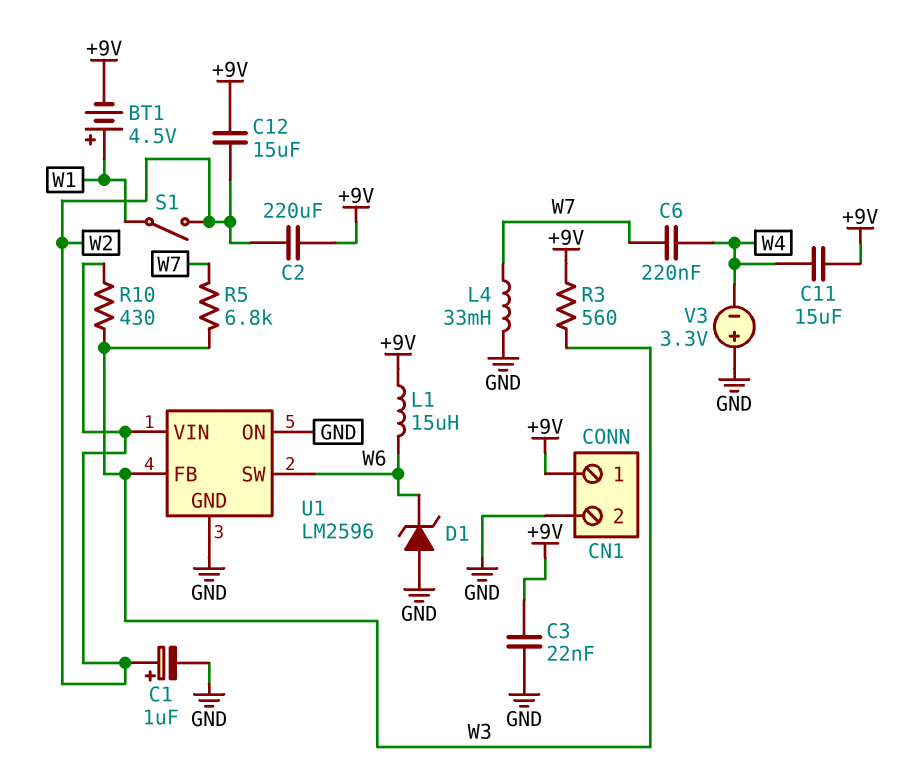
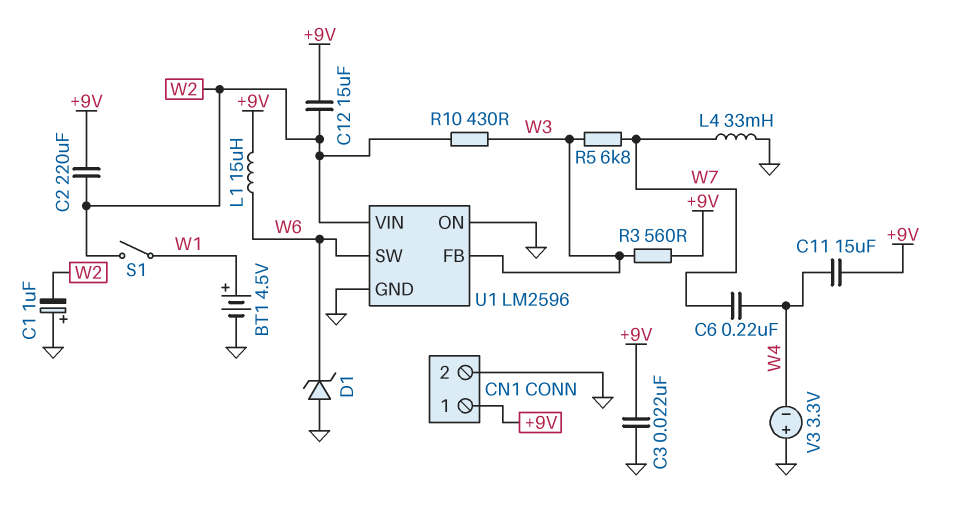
BT1: 4.5V (plus W1, minus +9V) -> 4.5V (plus W1, minus GND)
C1: 1uF (plus W2, minus GND) -> 1uF (plus GND, minus W2)

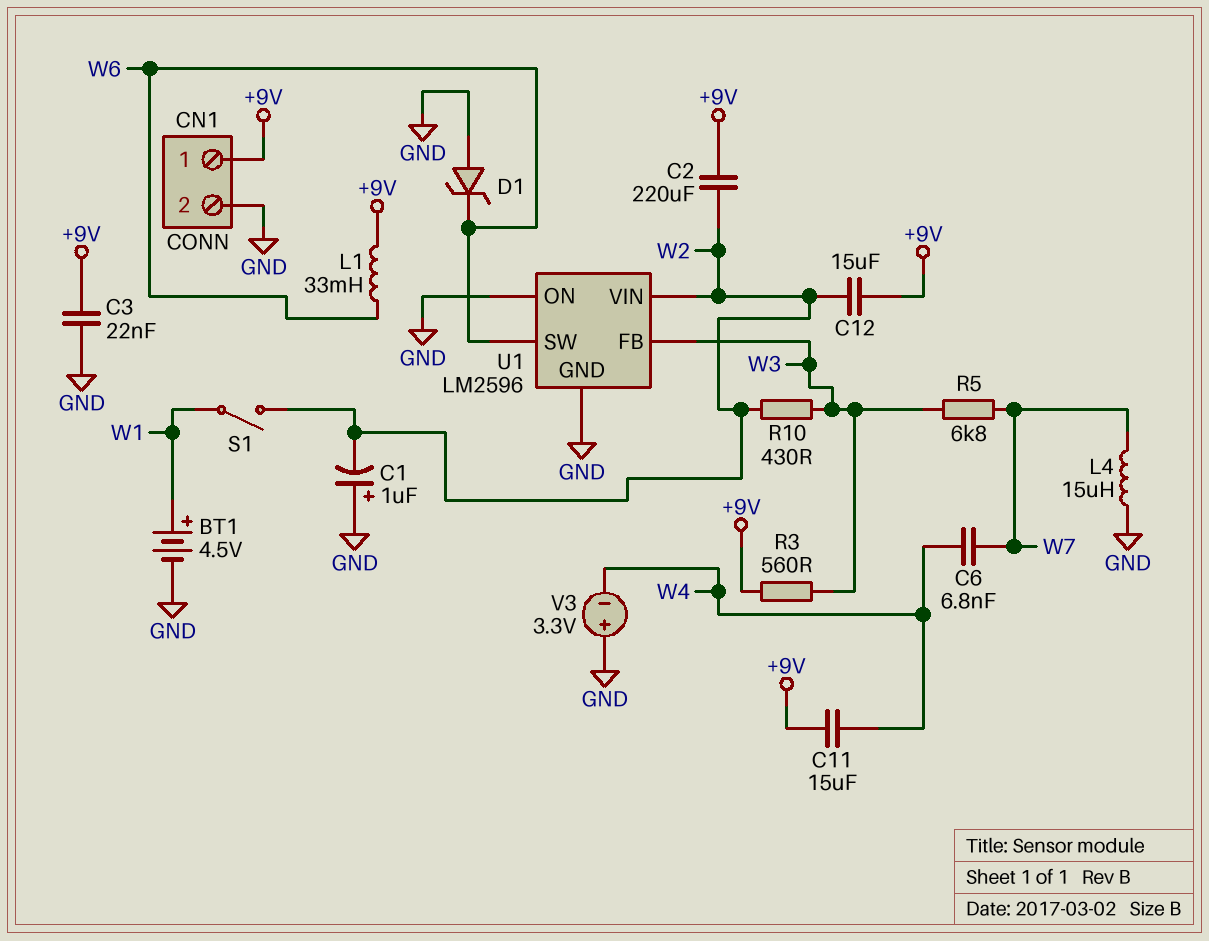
C6: 220nF (W4, W7) -> 6.8nF (W4, W7)
L1: 15uH (+9V, W6) -> 33mH (+9V, W6)
L4: 33mH (GND, W7) -> 15uH (GND, W7)

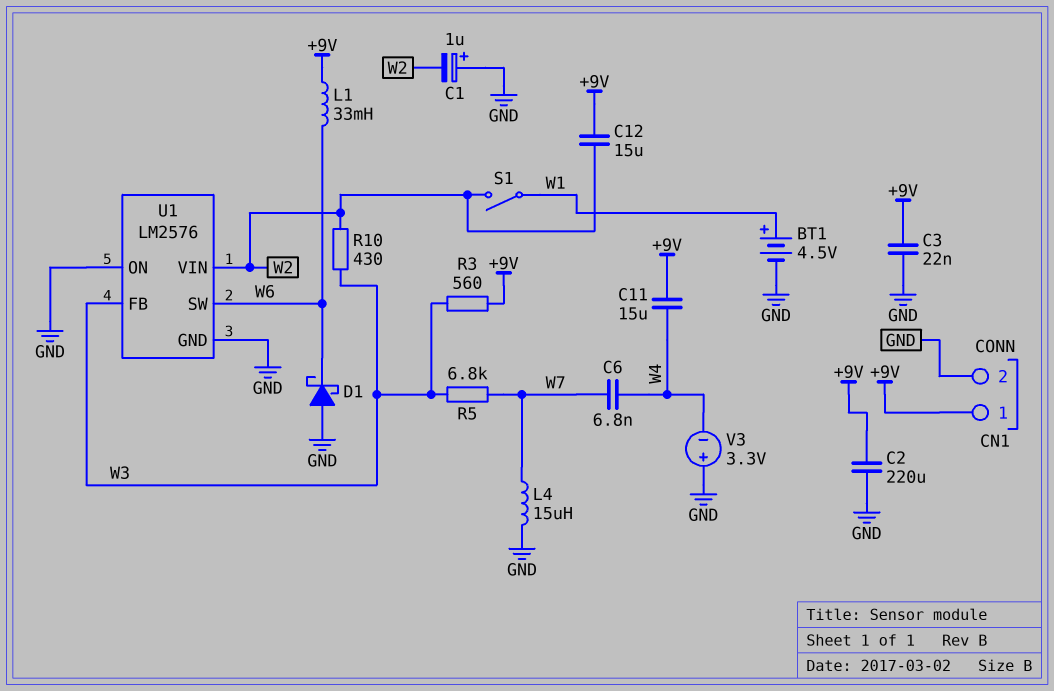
C2: 220uF (+9V, W2) -> 220uF (+9V, GND)
D1: zener (A GND, K W6) -> schottky (A GND, K W6)
U1: LM2596 -> LM2576

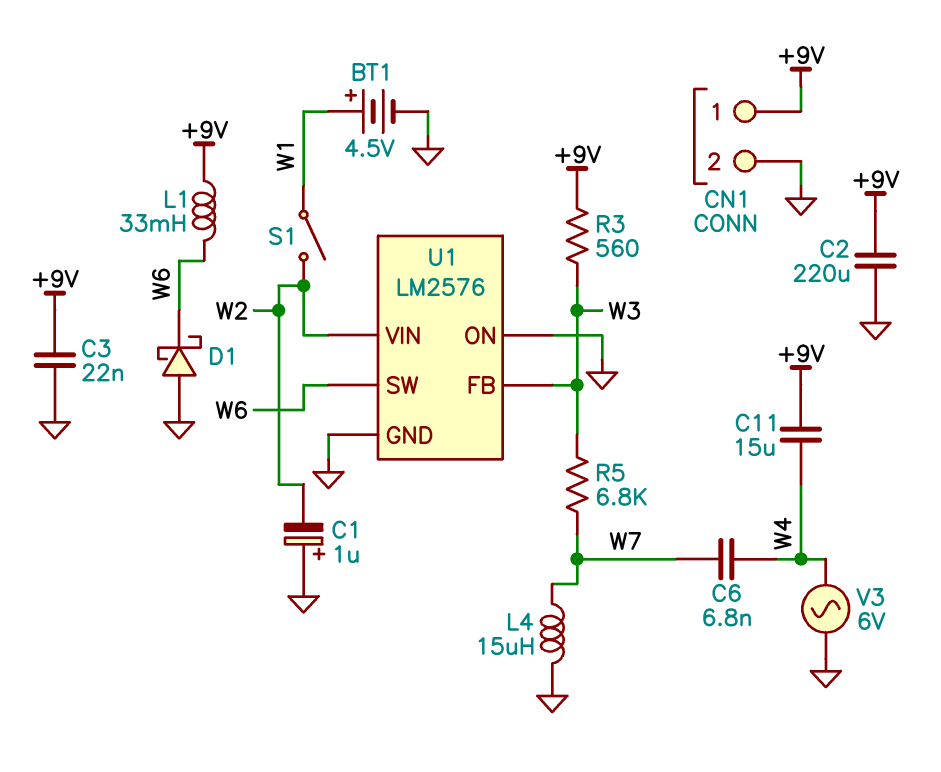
C12: 15uF (+9V, W2) -> none
R10: 430 (W2, W3) -> none
V3: 3.3V (plus GND, minus W4) -> AC 6V (GND, W4)

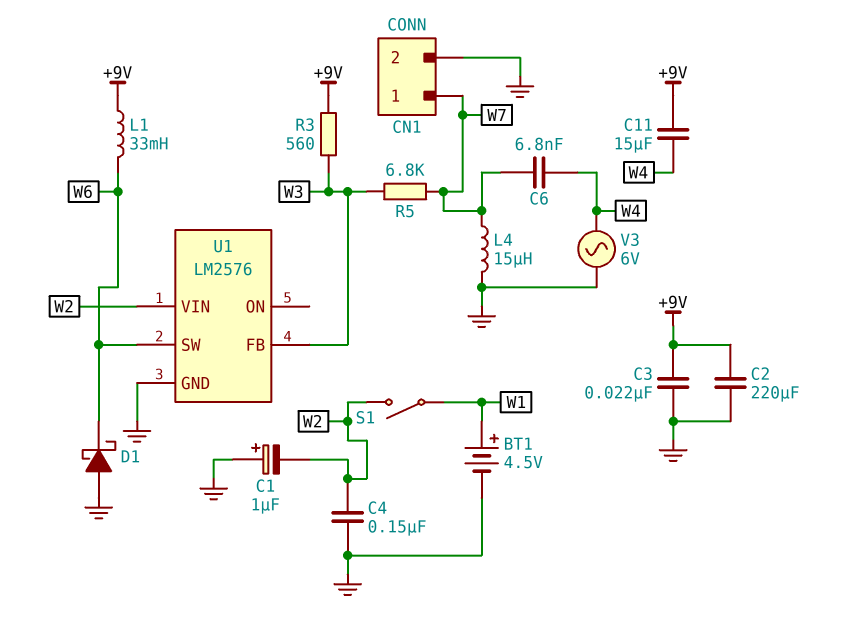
C4: none -> 150nF (GND, W2)
CN1 pin 1: +9V -> W7
U1 pin ON: GND -> none

